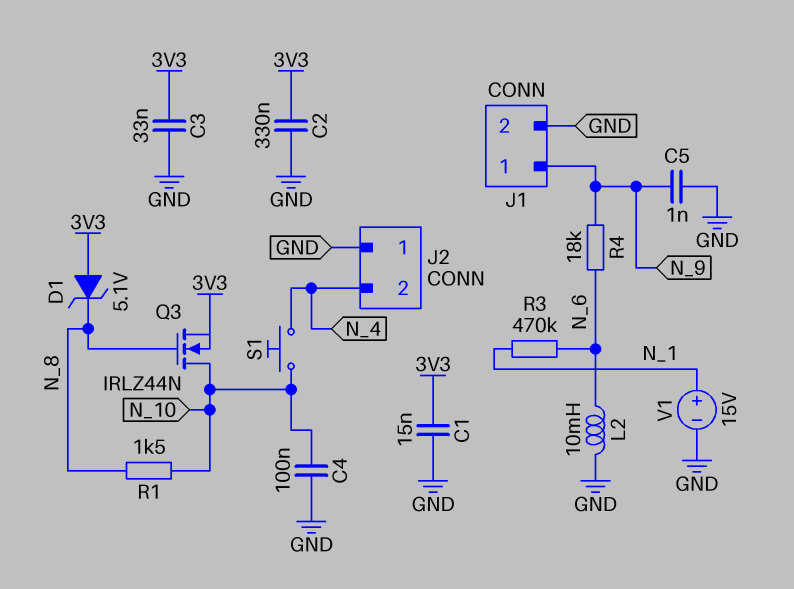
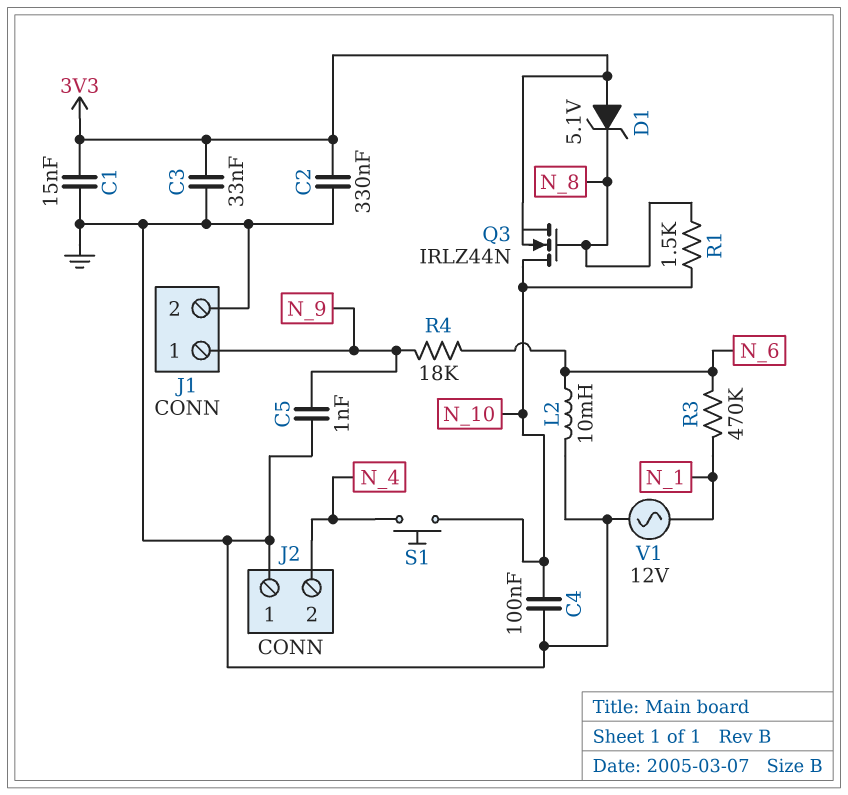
V1: 15V (plus N_1, minus GND) -> AC 12V (GND, N_1)

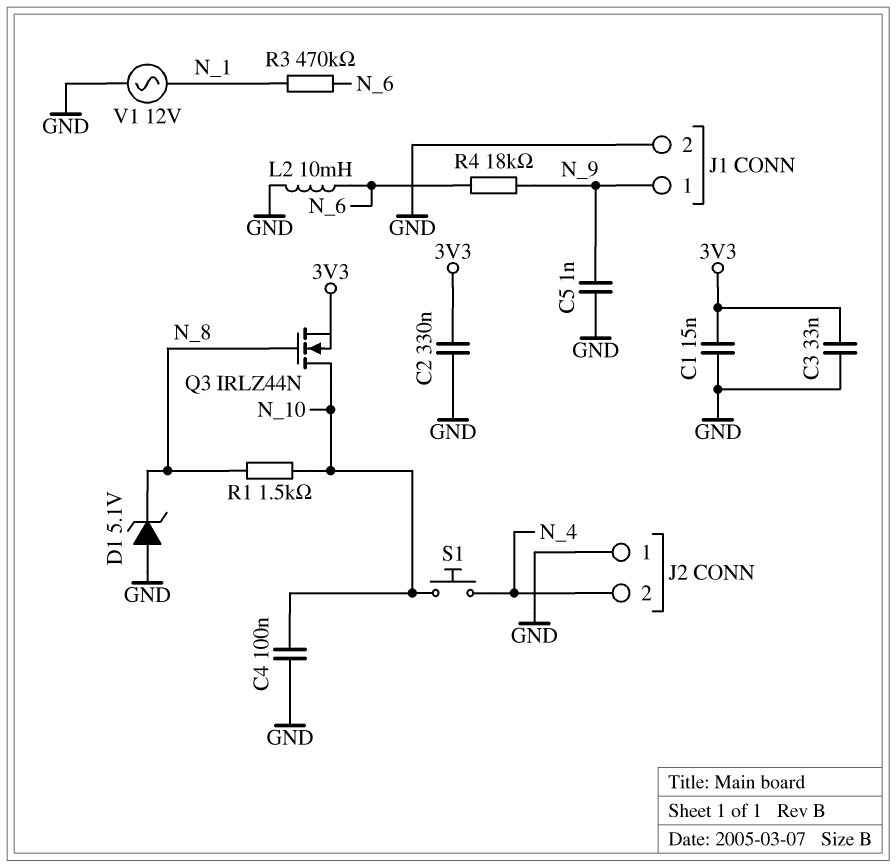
D1: zener 5.1V (A 3V3, K N_8) -> zener 5.1V (A GND, K N_8)

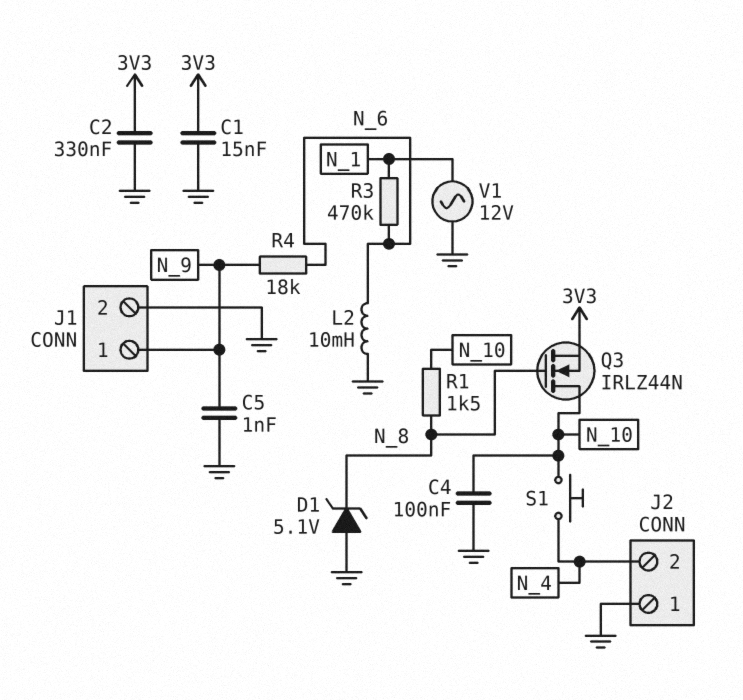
C3: 33nF (3V3, GND) -> none

